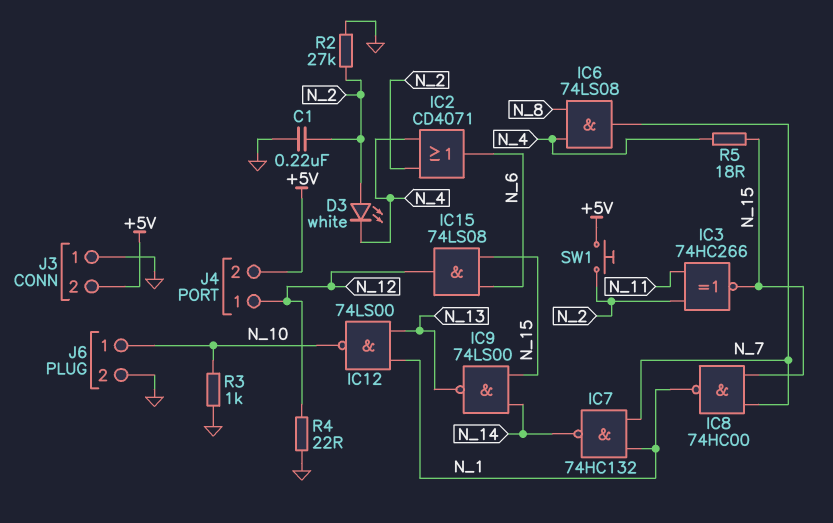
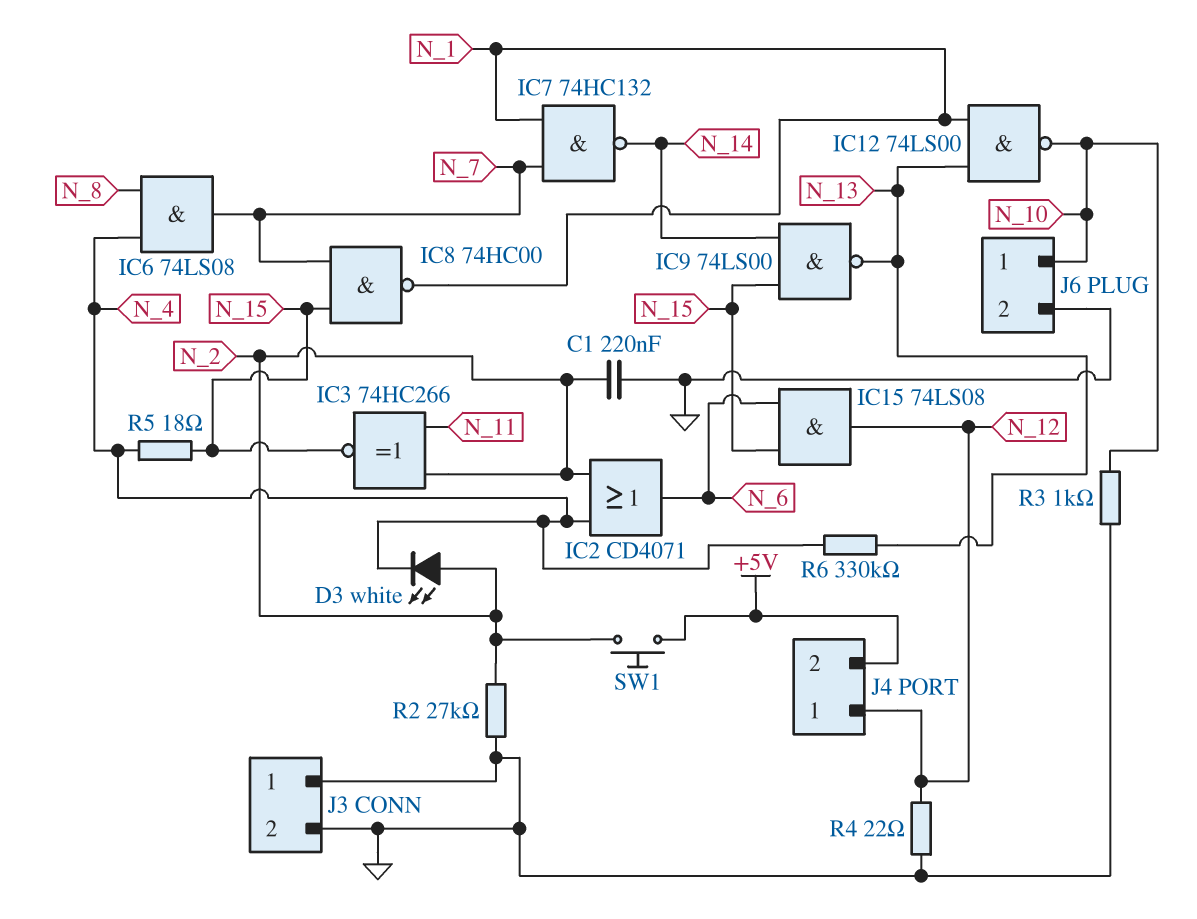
J3 pin 2: +5V -> GND
R6: none -> 330k (N_4, N_13)

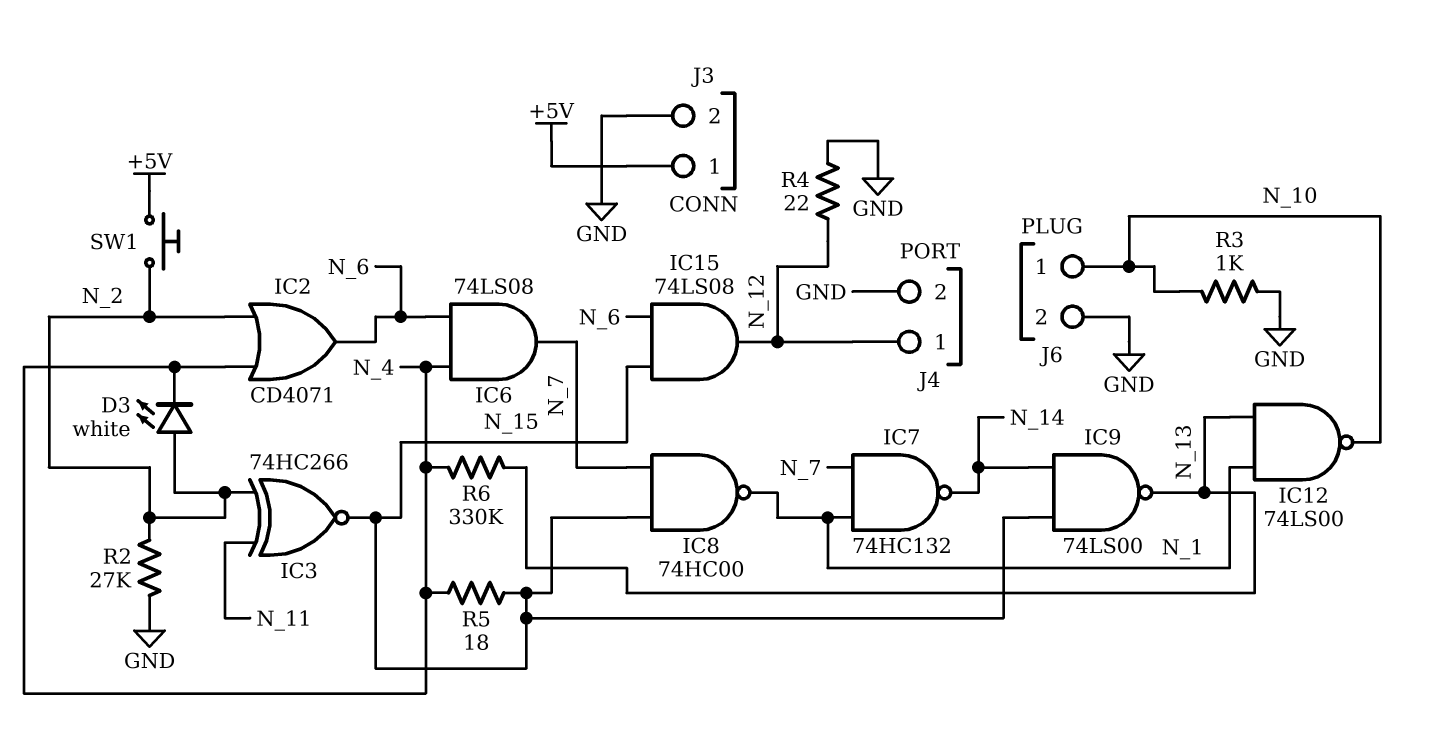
C1: 220nF (GND, N_2) -> none
IC6: AND 74LS08 (in N_4, in N_8, out N_7) -> AND 74LS08 (in N_4, in N_6, out N_7)
J3 pin 1: GND -> +5V
J4 pin 2: +5V -> GND

